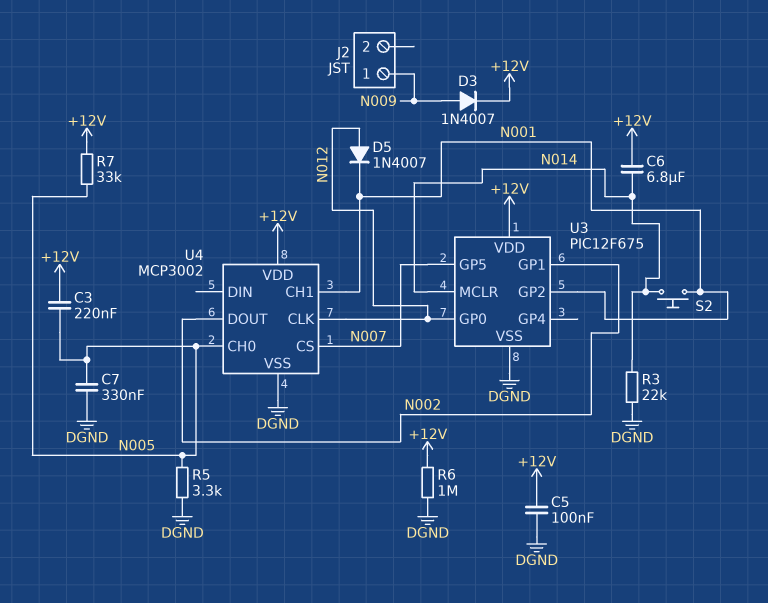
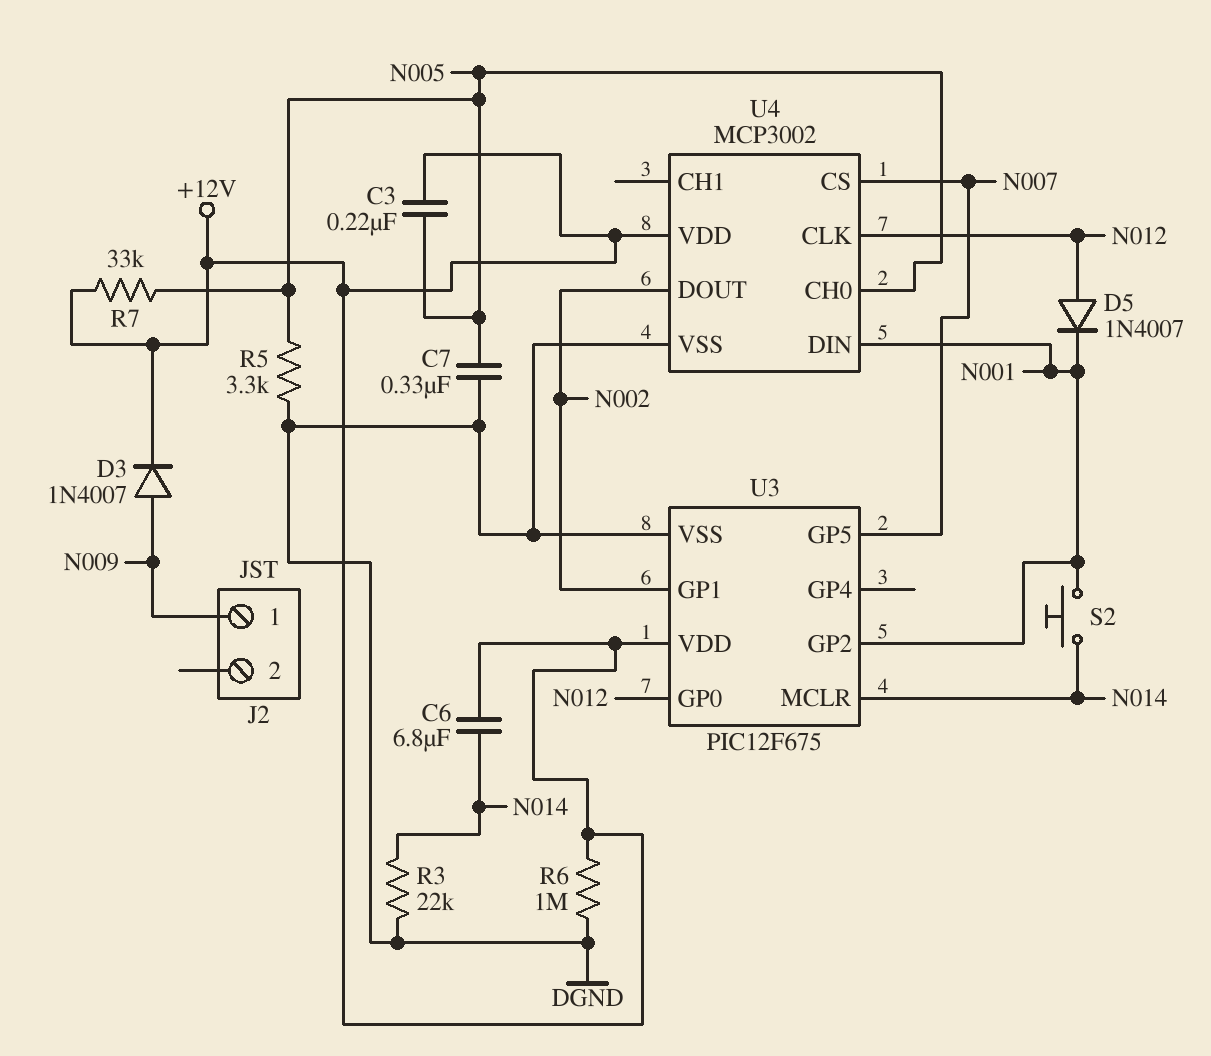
C5: 100nF (+12V, DGND) -> none
U4 pin CH1: N001 -> none
U4 pin DIN: none -> N001

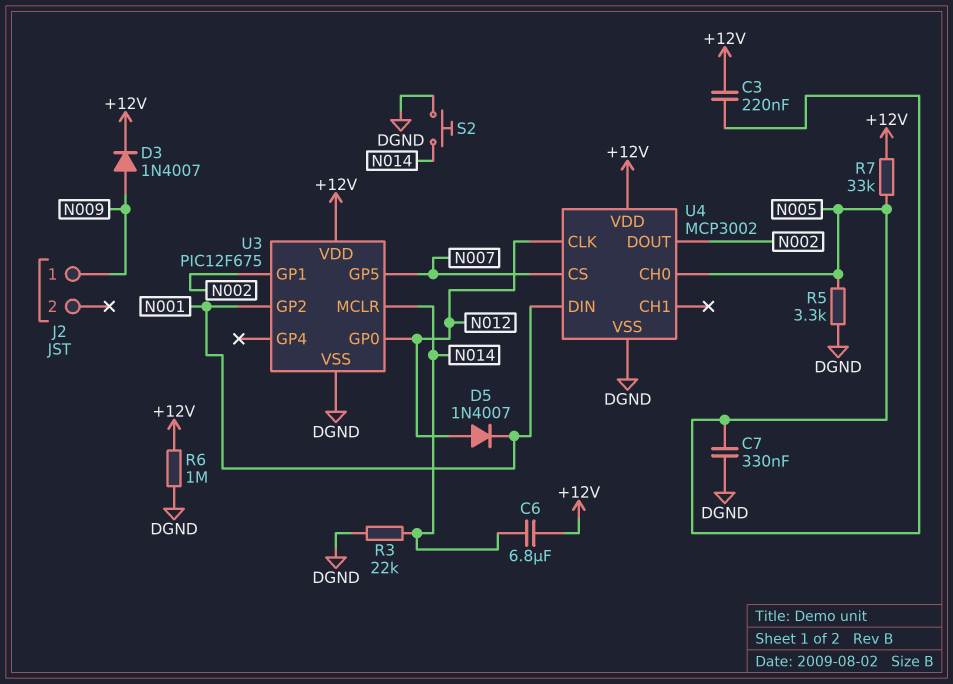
S2: button (N001, N014) -> button (DGND, N014)

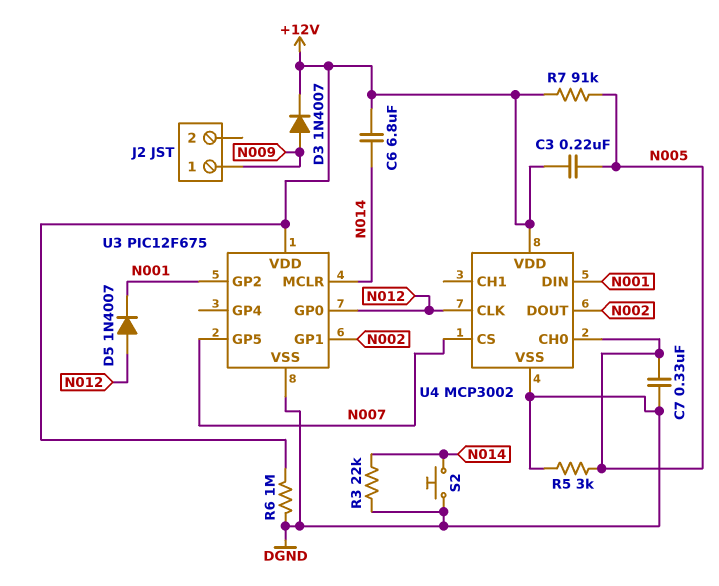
R5: 3.3k (DGND, N005) -> 3k (DGND, N005)
R7: 33k (+12V, N005) -> 91k (+12V, N005)

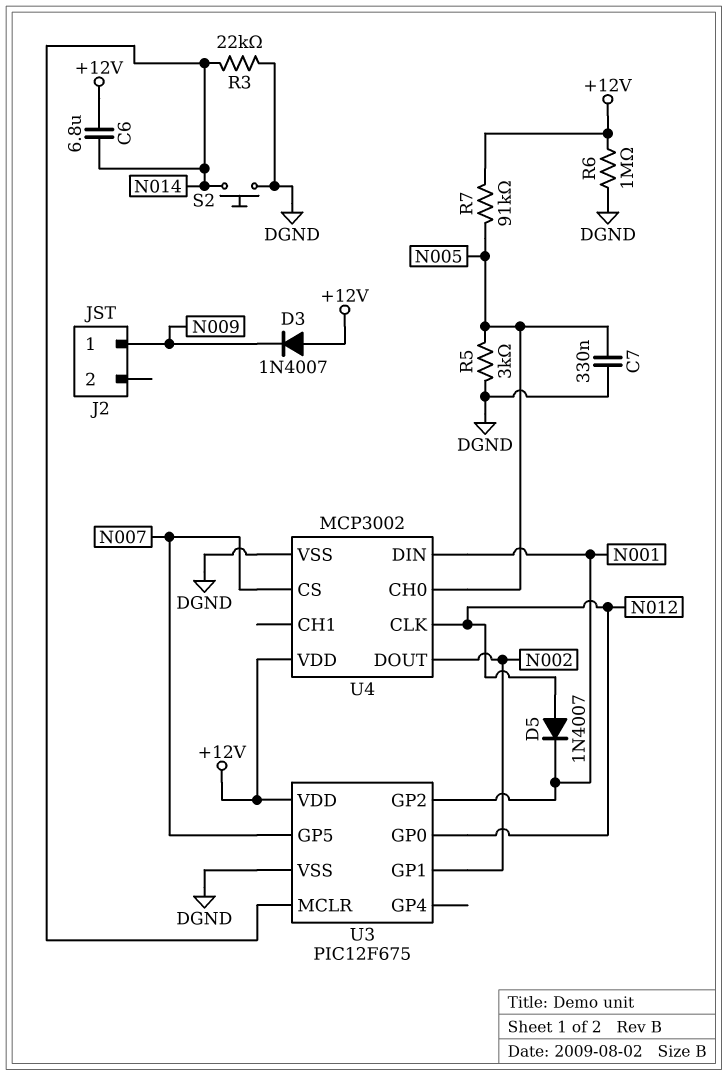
C3: 220nF (+12V, N005) -> none
D3: diode 1N4007 (A N009, K +12V) -> diode 1N4007 (A +12V, K N009)

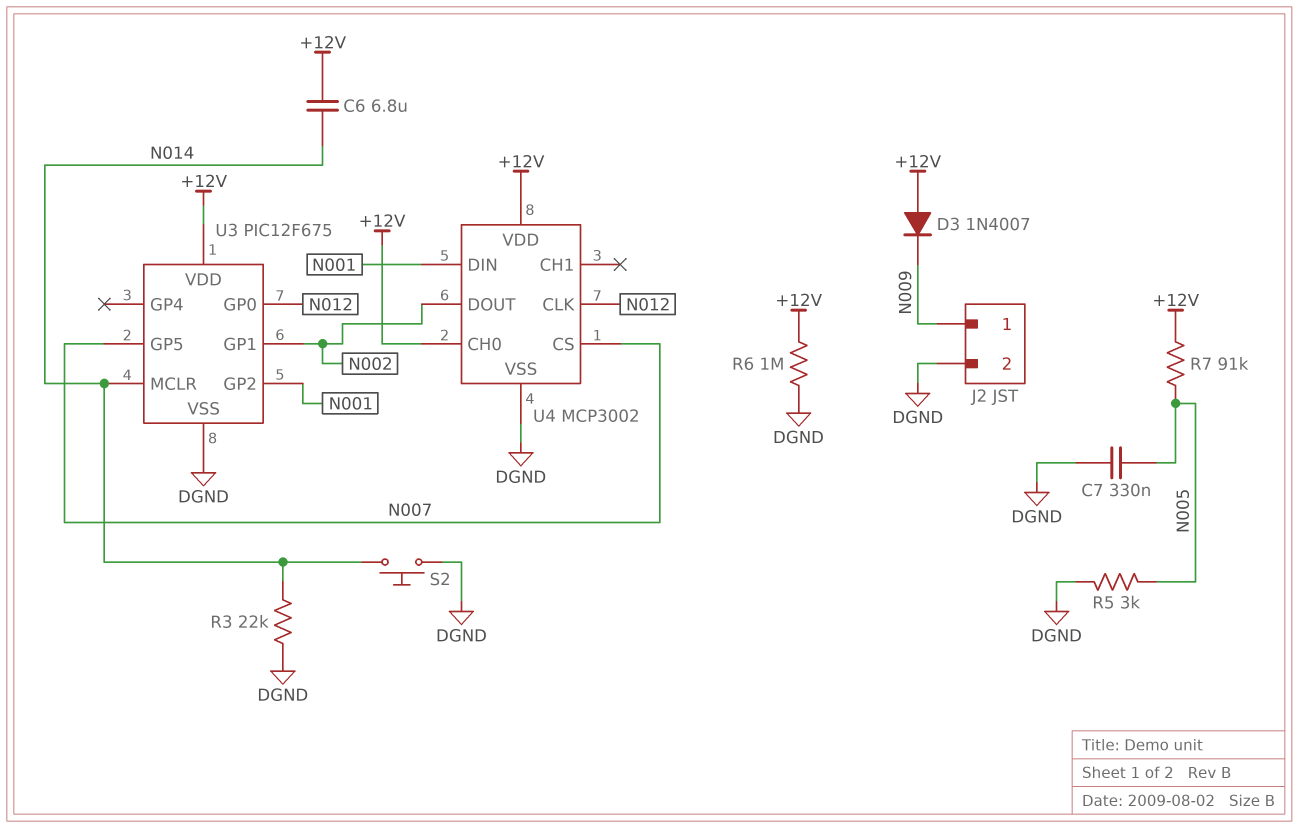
D5: diode 1N4007 (A N012, K N001) -> none
J2 pin 2: none -> DGND
U4 pin CH0: N005 -> +12V

